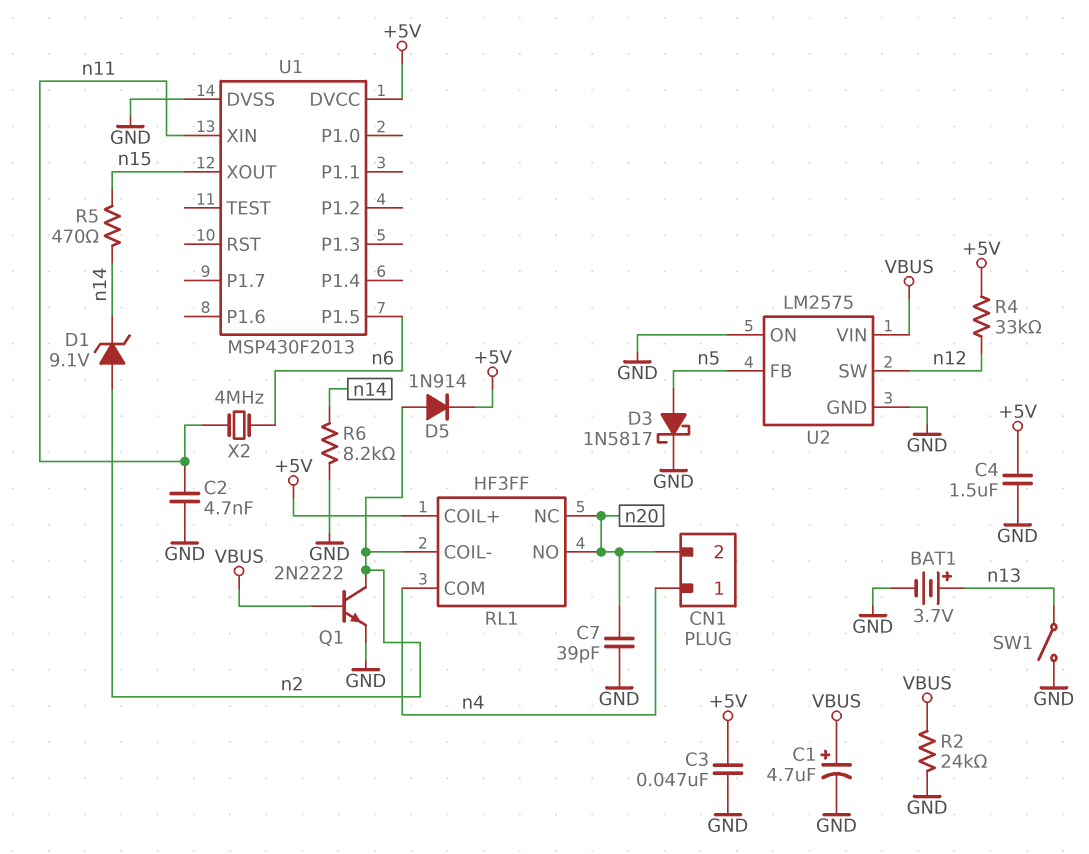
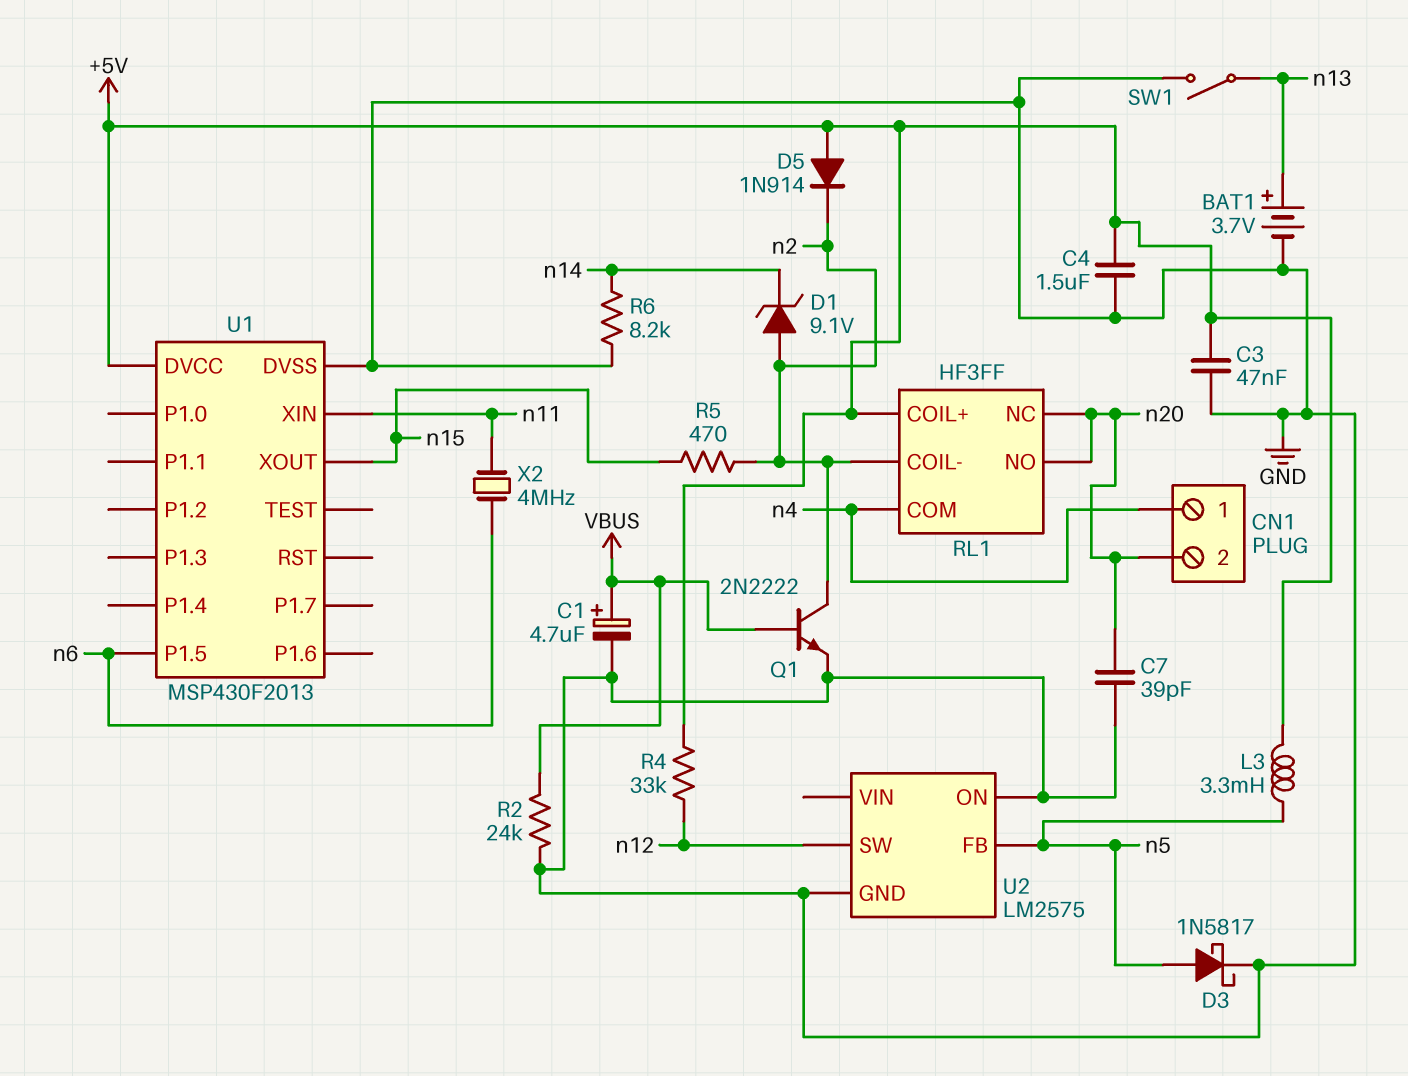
C2: 4.7nF (GND, n11) -> none
D5: diode 1N914 (A n2, K +5V) -> diode 1N914 (A +5V, K n2)
L3: none -> 3.3mH (+5V, n5)
R5: 470 (n14, n15) -> 470 (n2, n15)
U2 pin VIN: VBUS -> none

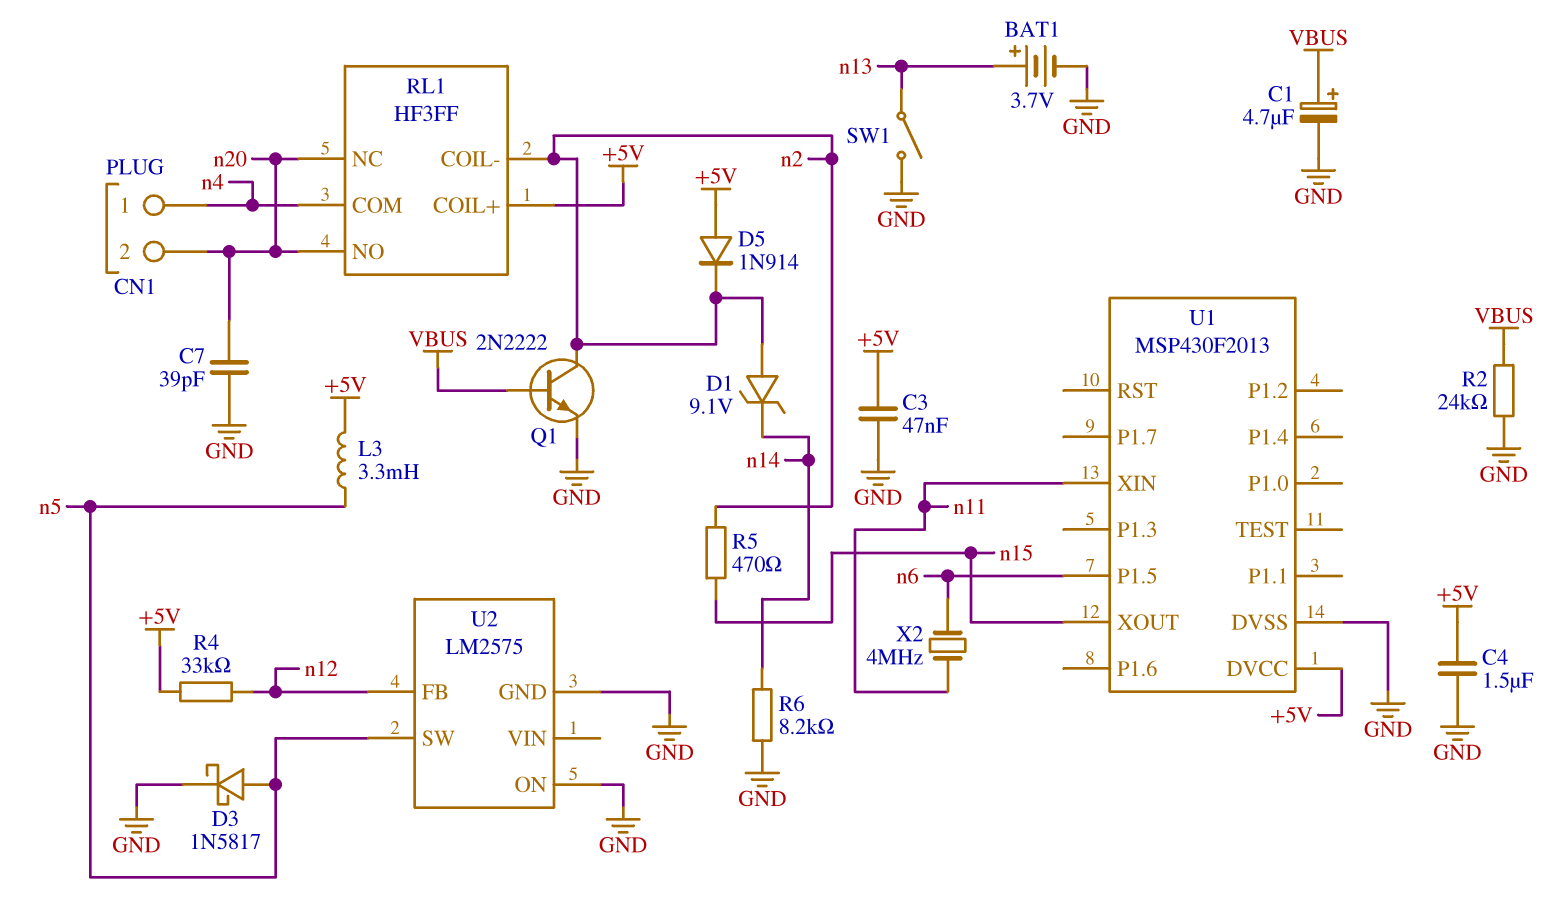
U2 pin FB: n5 -> n12
U2 pin SW: n12 -> n5

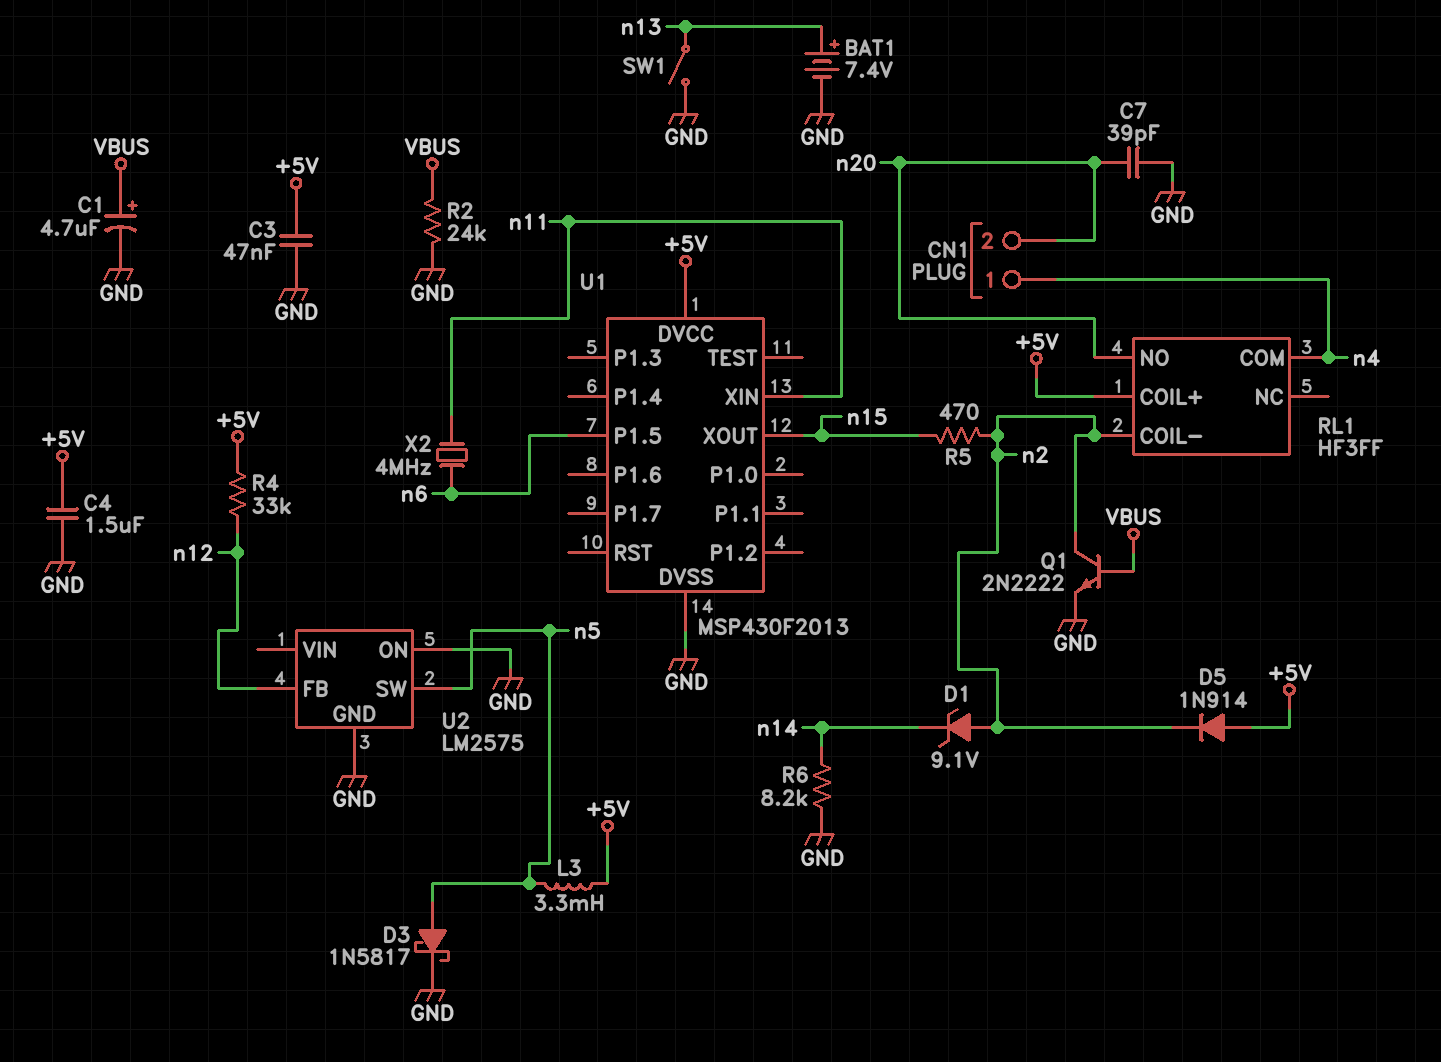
BAT1: 3.7V (plus n13, minus GND) -> 7.4V (plus n13, minus GND)
RL1 pin NC: n20 -> none

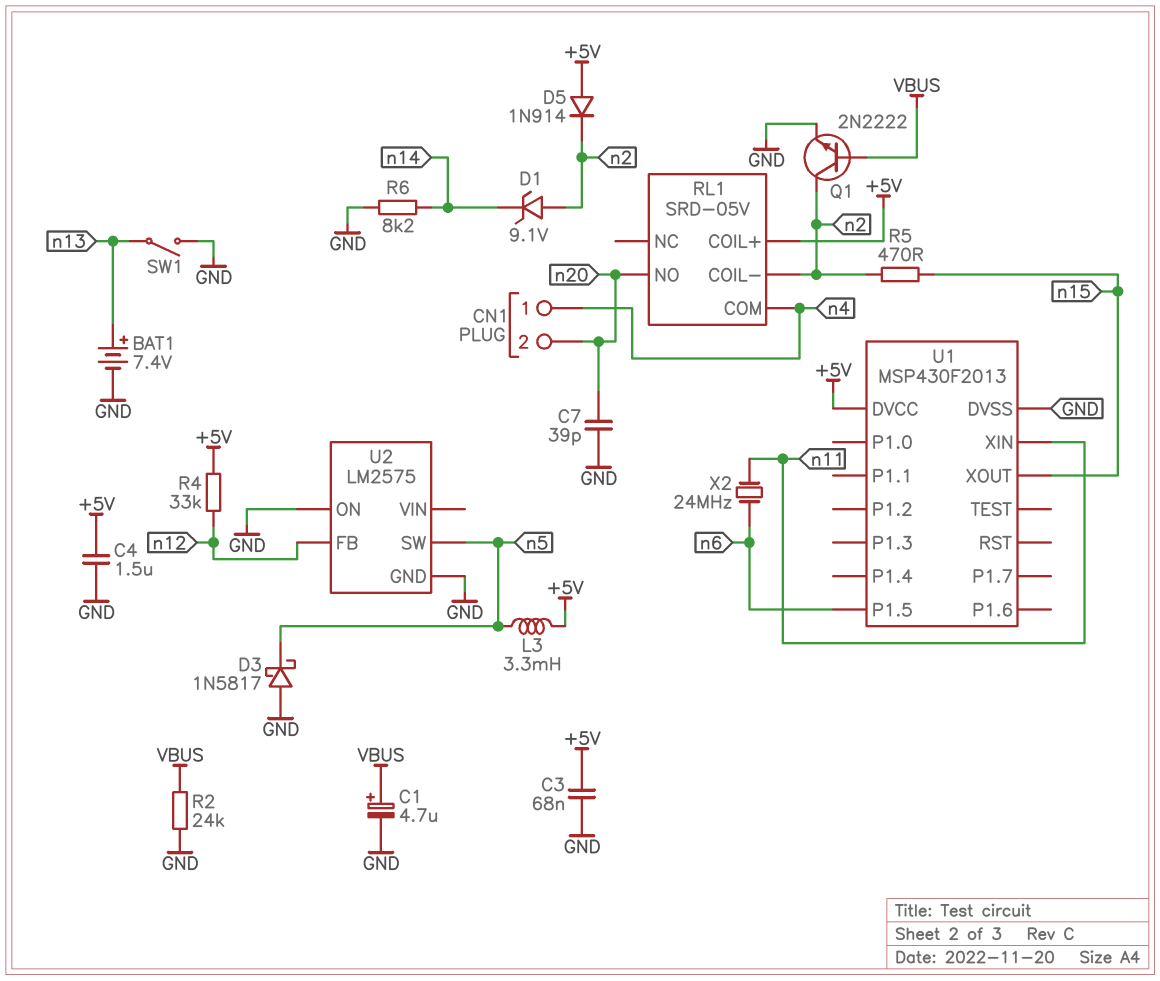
C3: 47nF (+5V, GND) -> 68nF (+5V, GND)
D3: schottky 1N5817 (A n5, K GND) -> schottky 1N5817 (A GND, K n5)
RL1: HF3FF -> SRD-05V
X2: 4MHz (n6, n11) -> 24MHz (n6, n11)

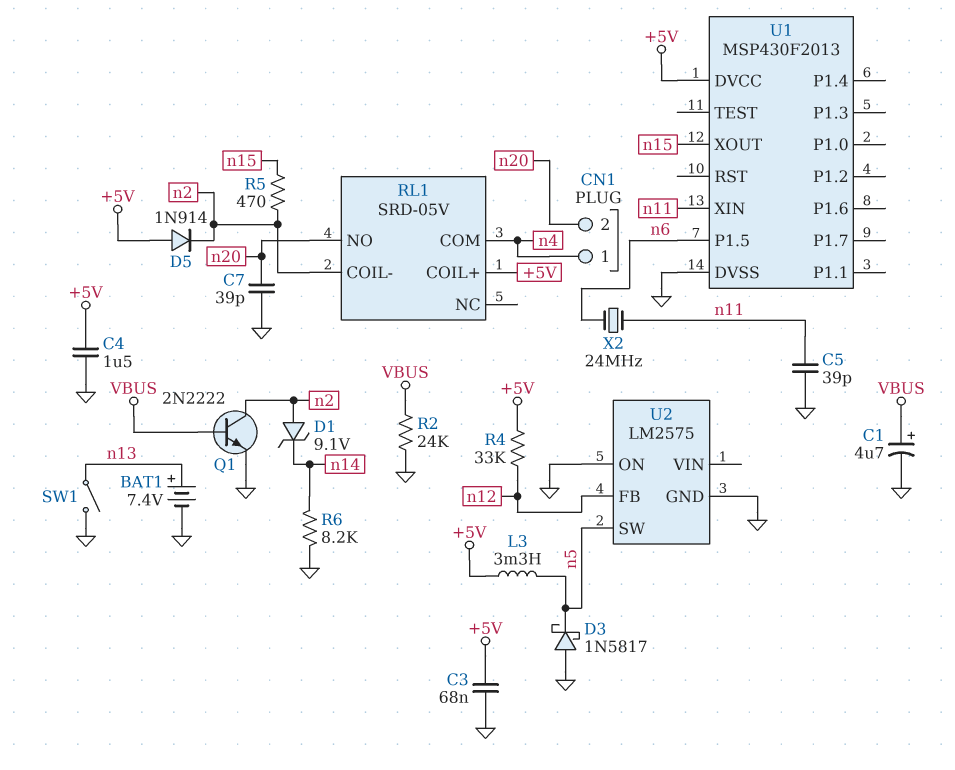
C5: none -> 39pF (GND, n11)

